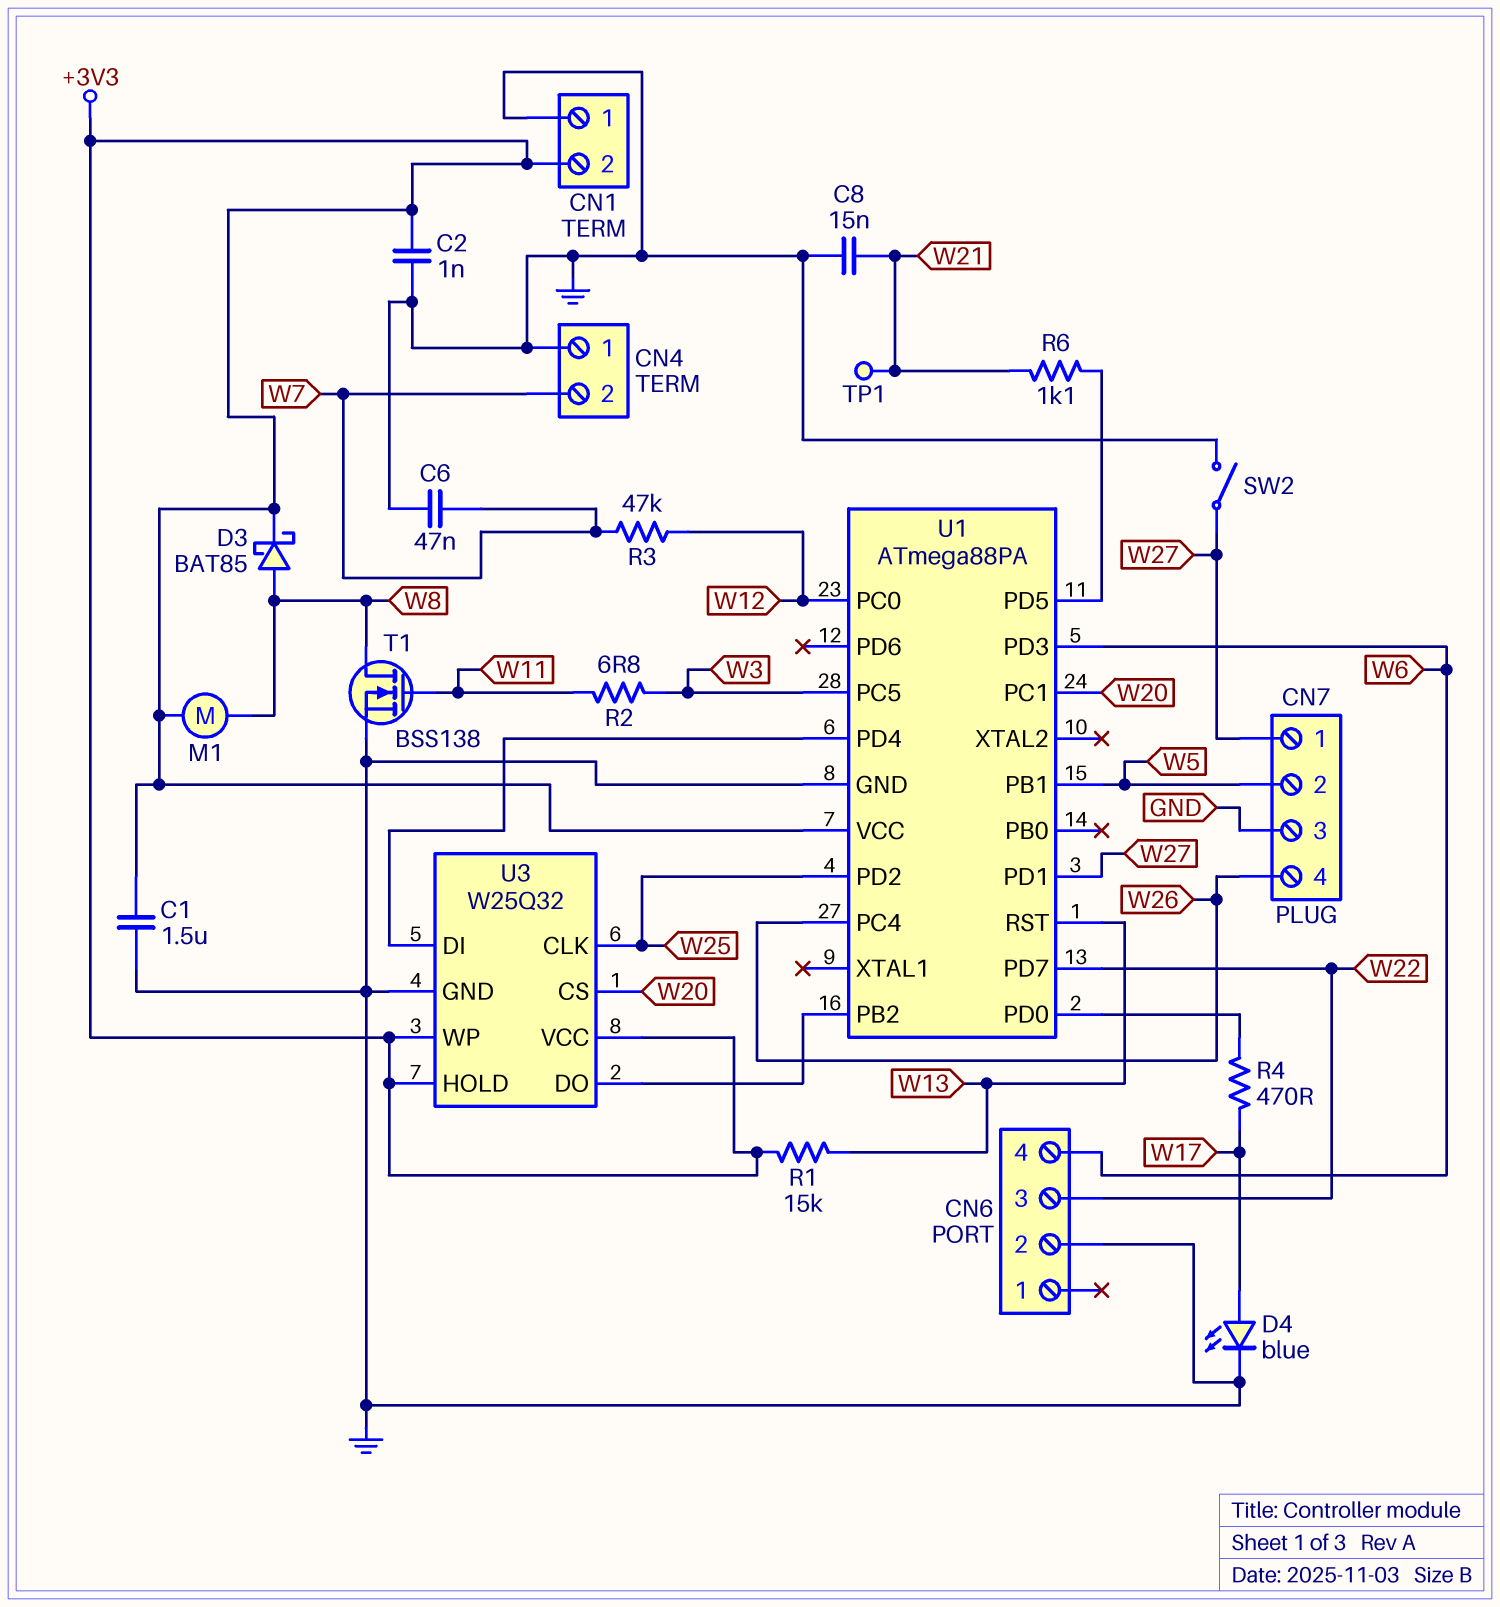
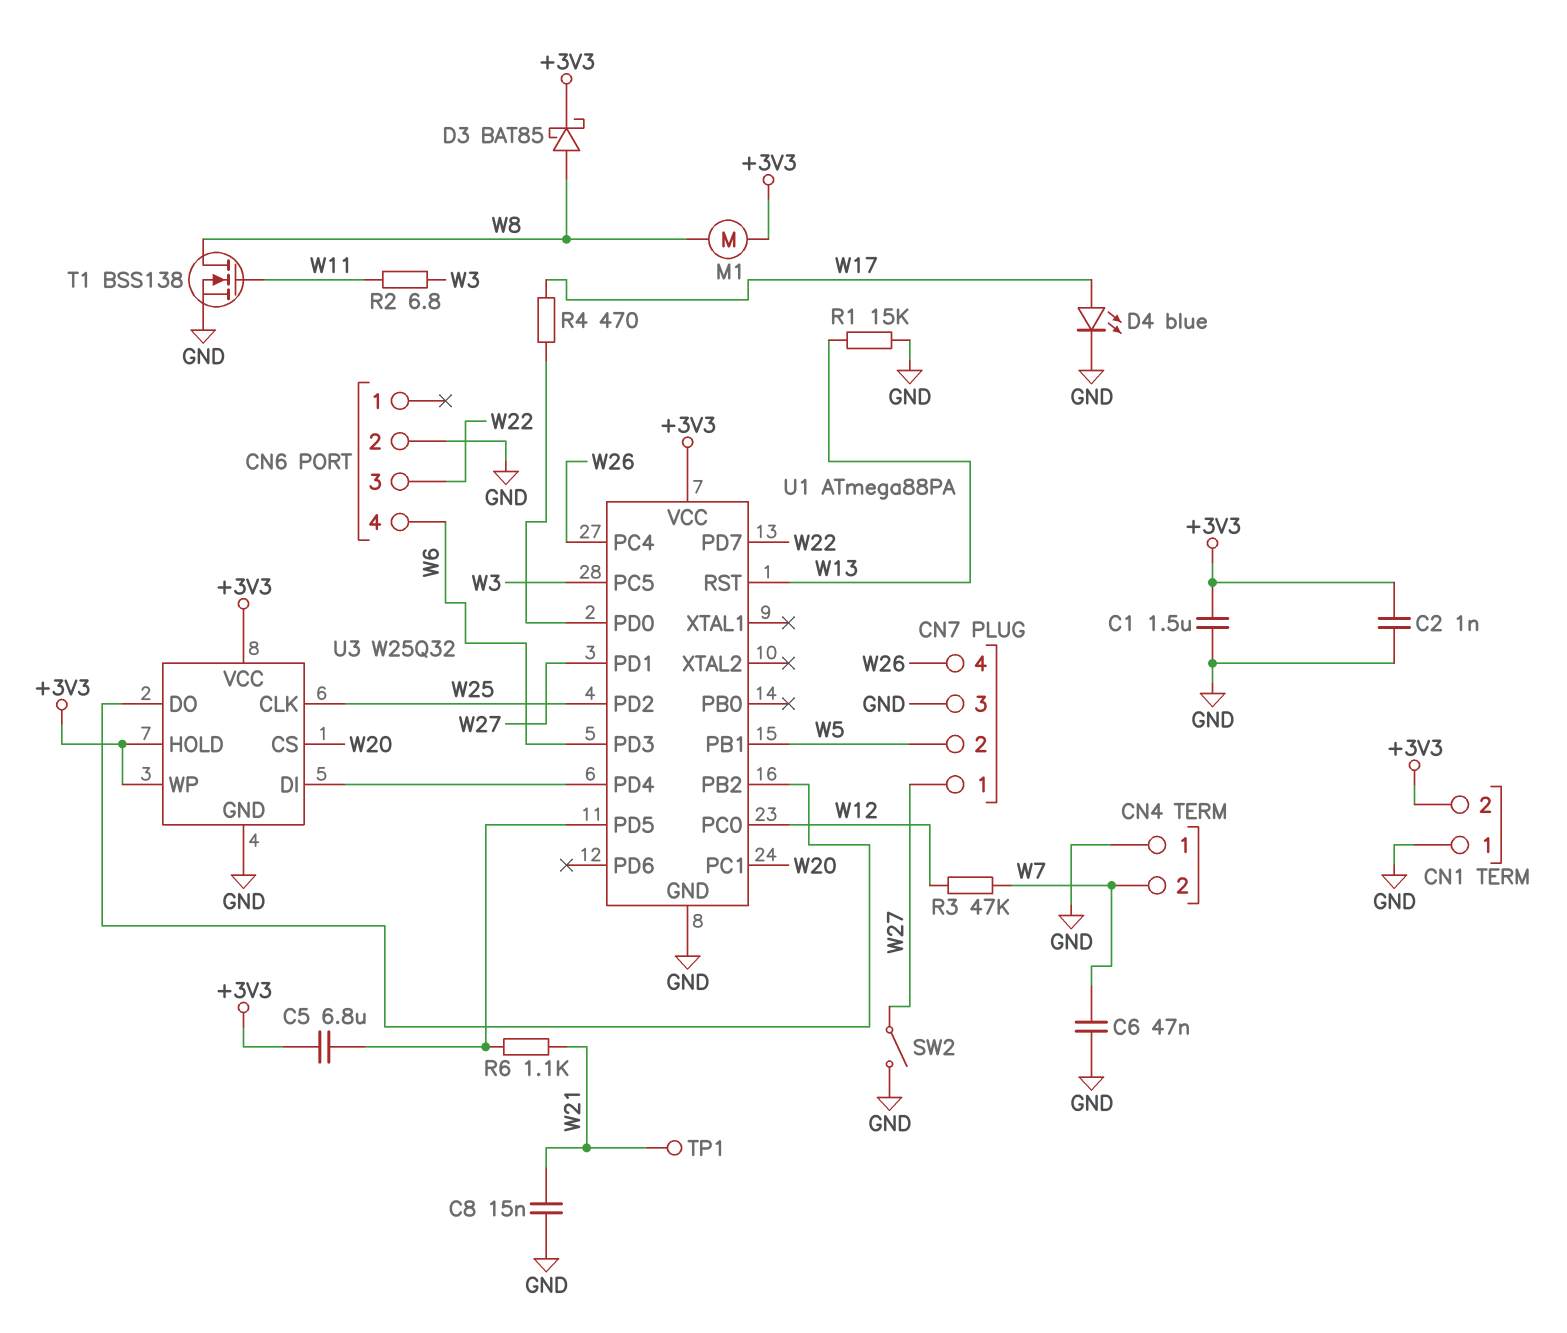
C5: none -> 6.8uF (+3V3, U1/PD5)
R1: 15k (+3V3, W13) -> 15k (GND, W13)

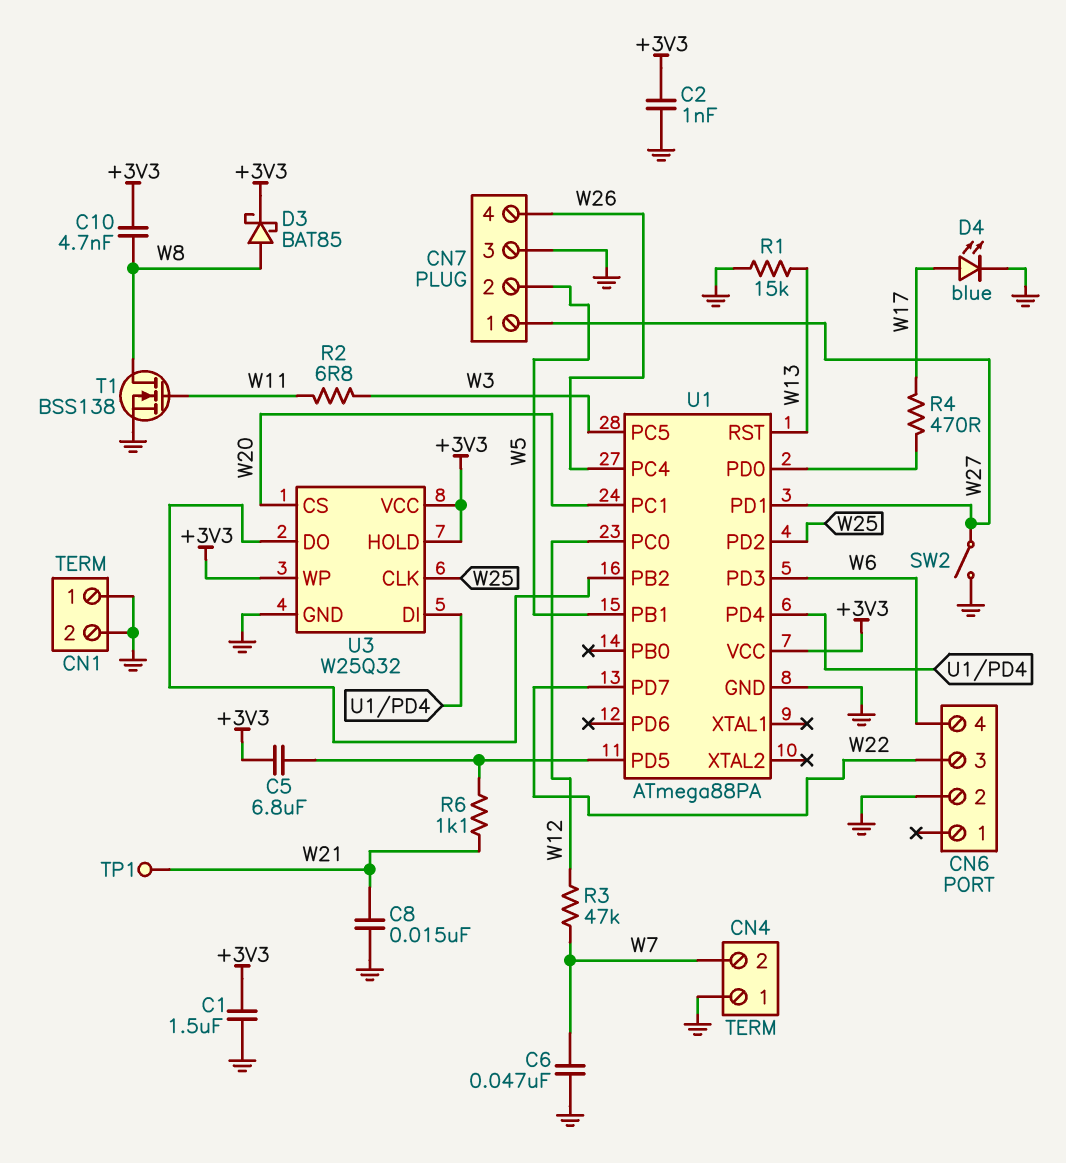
C10: none -> 4.7nF (+3V3, W8)
CN1 pin 2: +3V3 -> GND
M1: motor (+3V3, W8) -> none

